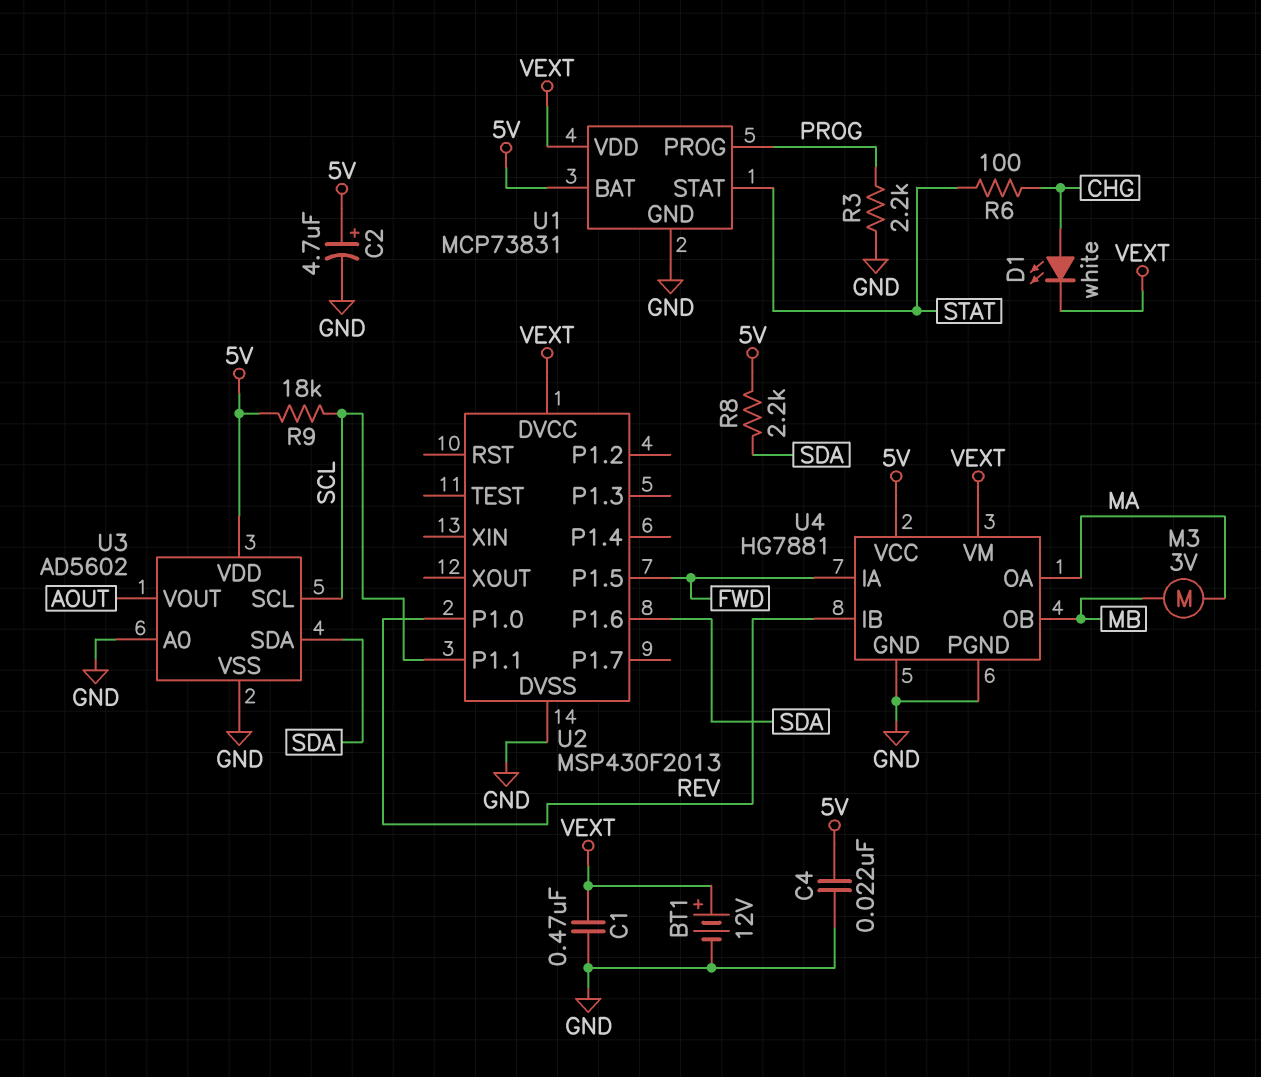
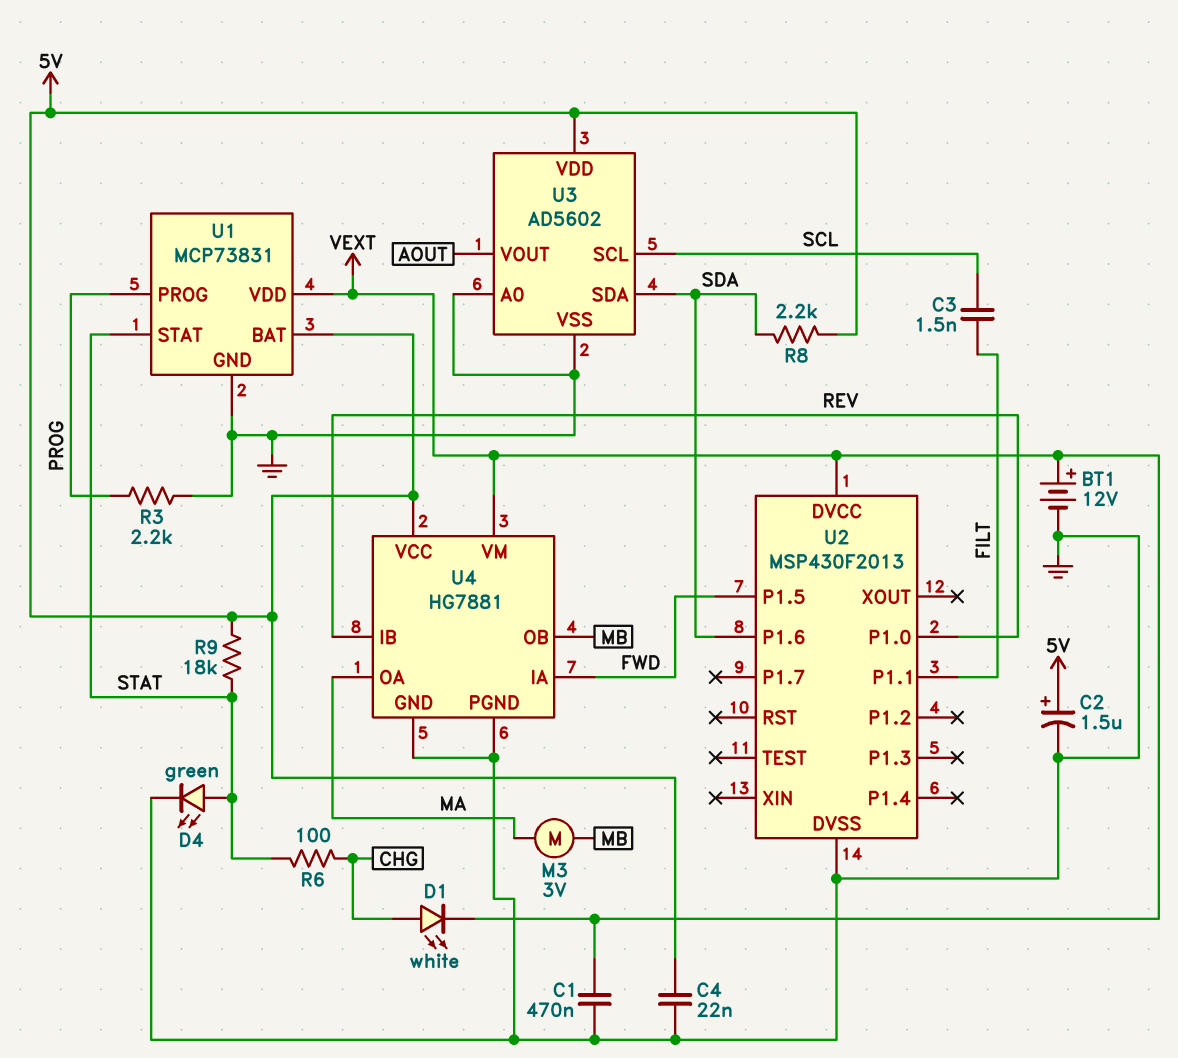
C2: 4.7uF (plus 5V, minus GND) -> 1.5uF (plus 5V, minus GND)
C3: none -> 1.5nF (FILT, SCL)
D4: none -> LED green (A STAT, K GND)
R9: 18k (5V, SCL) -> 18k (5V, STAT)
U2 pin P1.1: SCL -> FILT

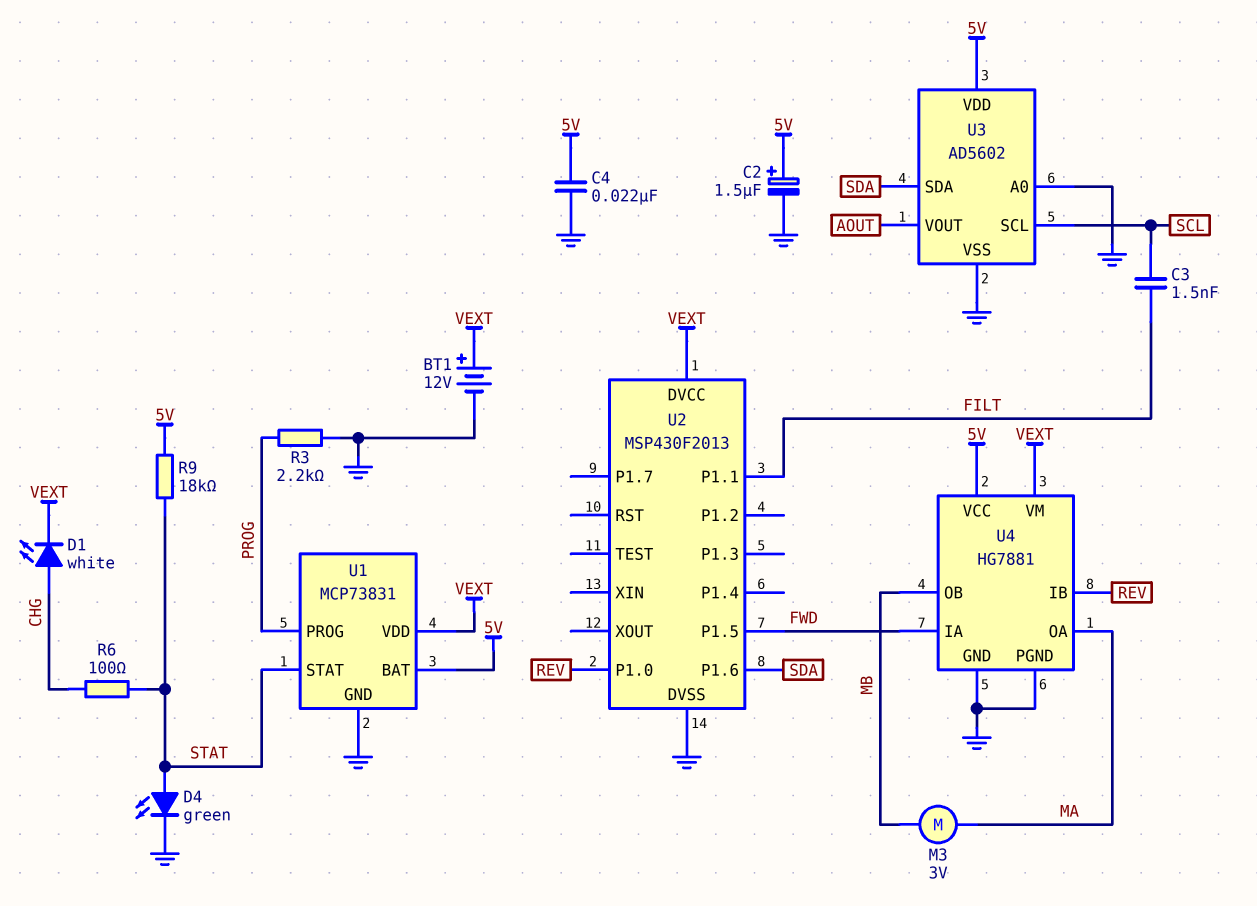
C1: 470nF (GND, VEXT) -> none
R8: 2.2k (5V, SDA) -> none

